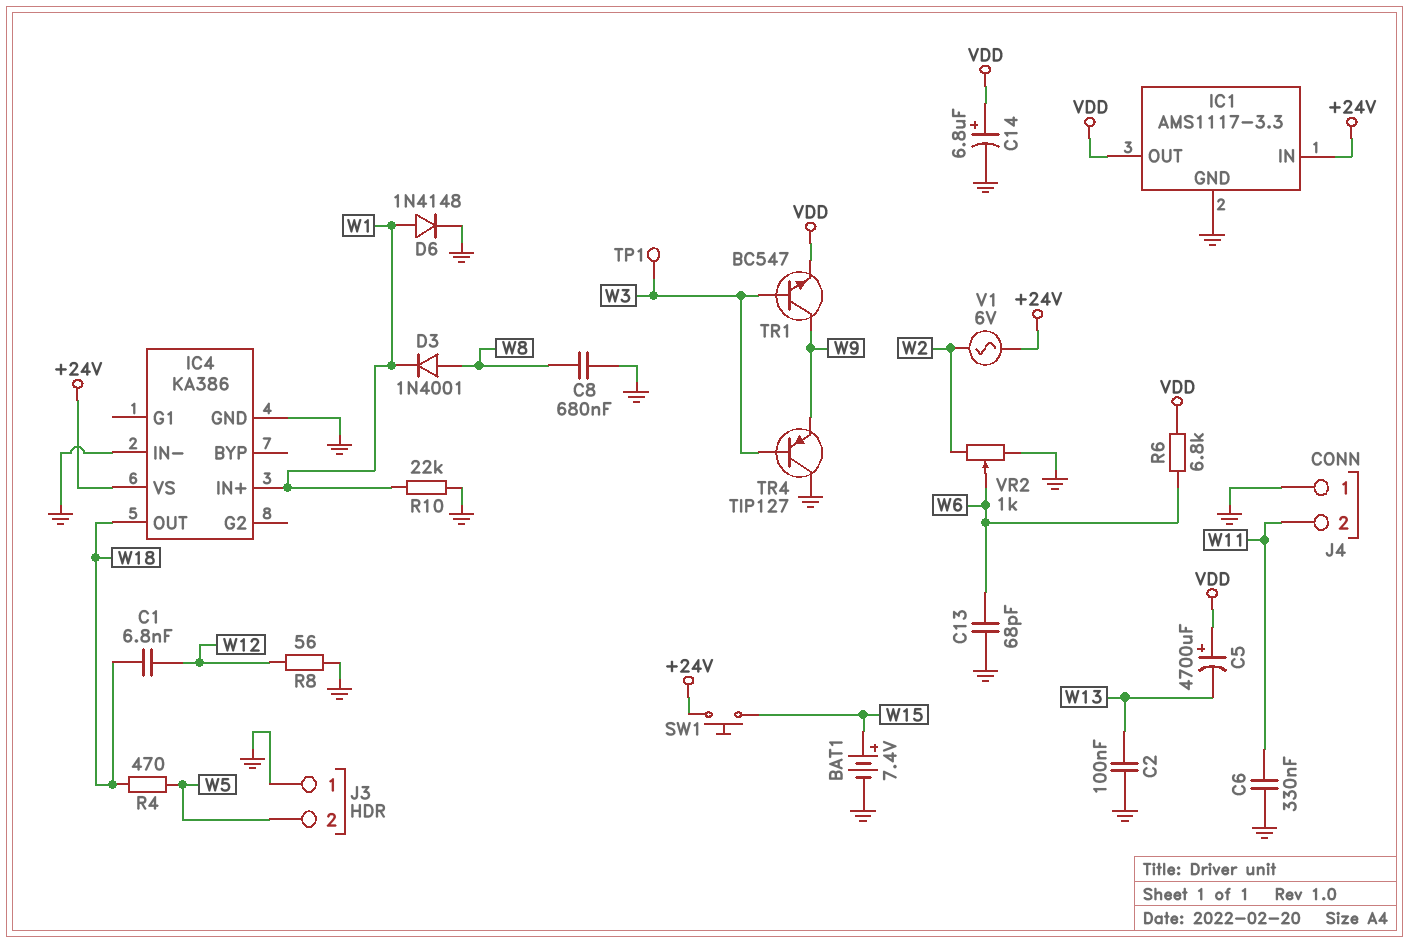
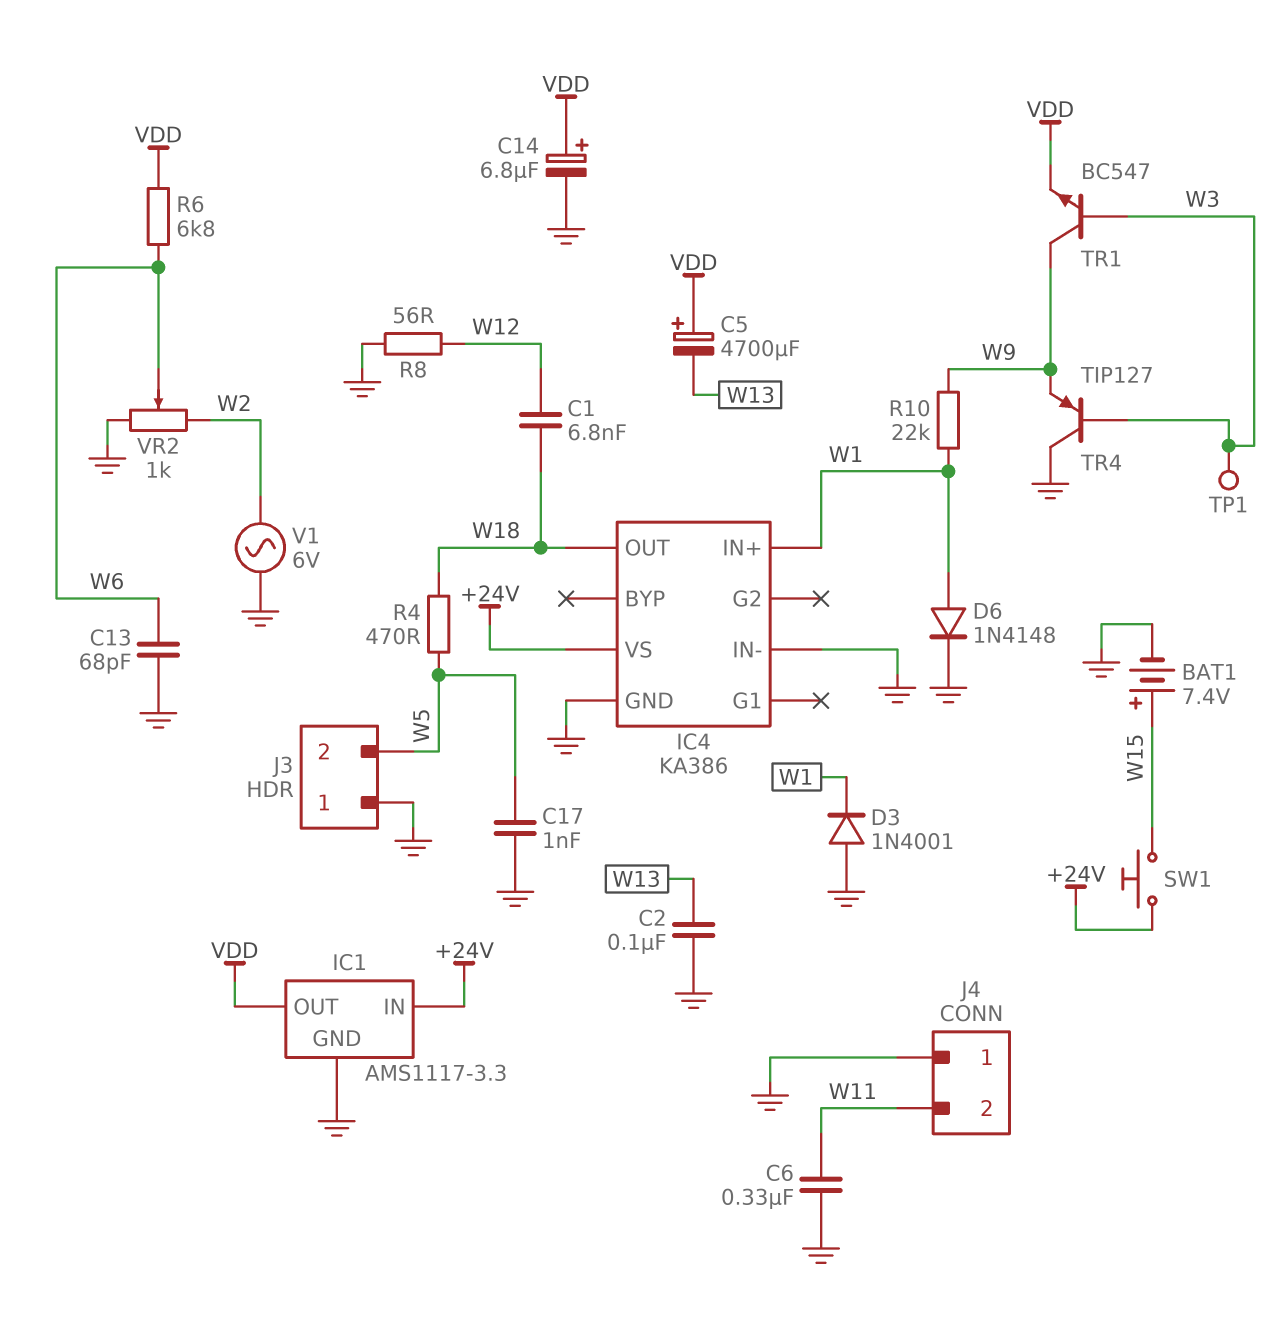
C8: 680nF (GND, W8) -> none
C17: none -> 1nF (GND, W5)
D3: diode 1N4001 (A W8, K W1) -> diode 1N4001 (A GND, K W1)
R10: 22k (GND, W1) -> 22k (W1, W9)
V1: AC 6V (+24V, W2) -> AC 6V (GND, W2)

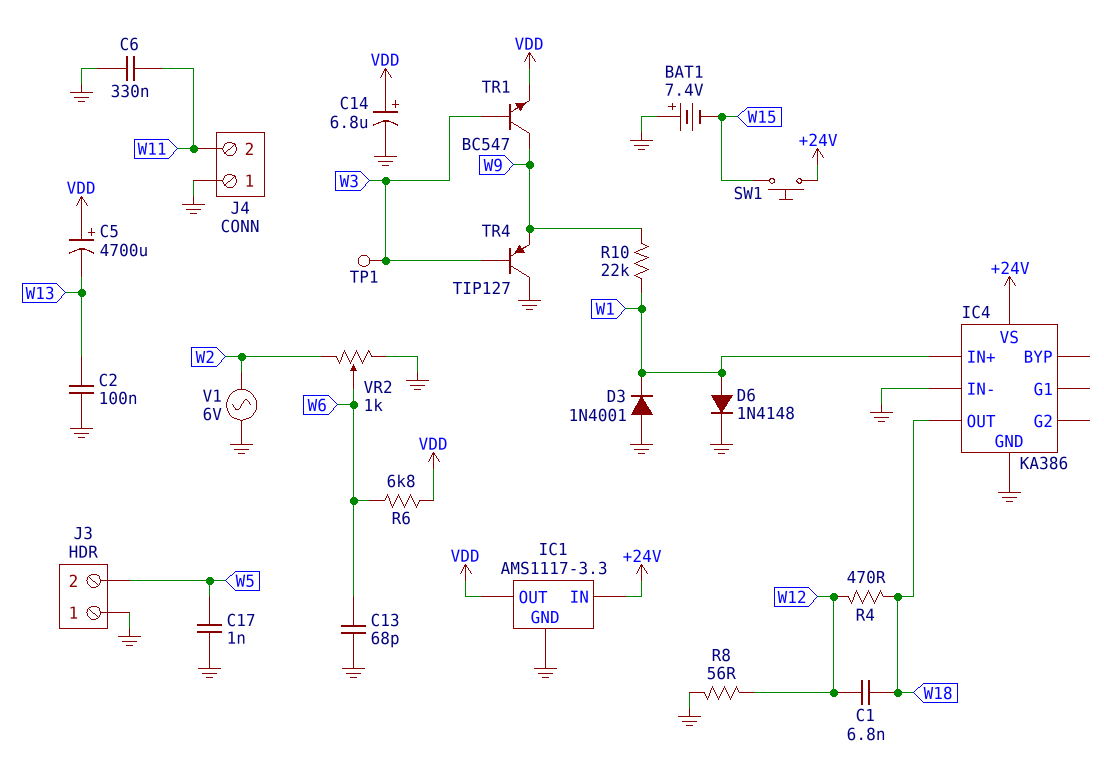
BAT1: 7.4V (plus W15, minus GND) -> 7.4V (plus GND, minus W15)
R4: 470 (W5, W18) -> 470 (W12, W18)

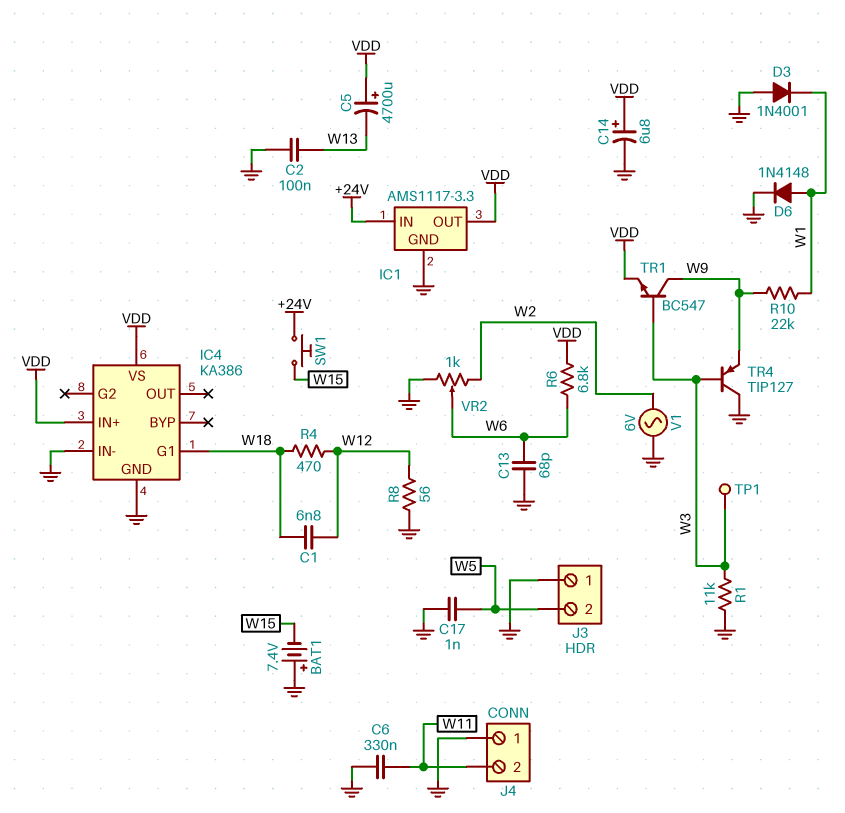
IC4 pin G1: none -> W18
IC4 pin IN+: W1 -> VDD
IC4 pin OUT: W18 -> none
IC4 pin VS: +24V -> VDD
R1: none -> 11k (GND, W3)

